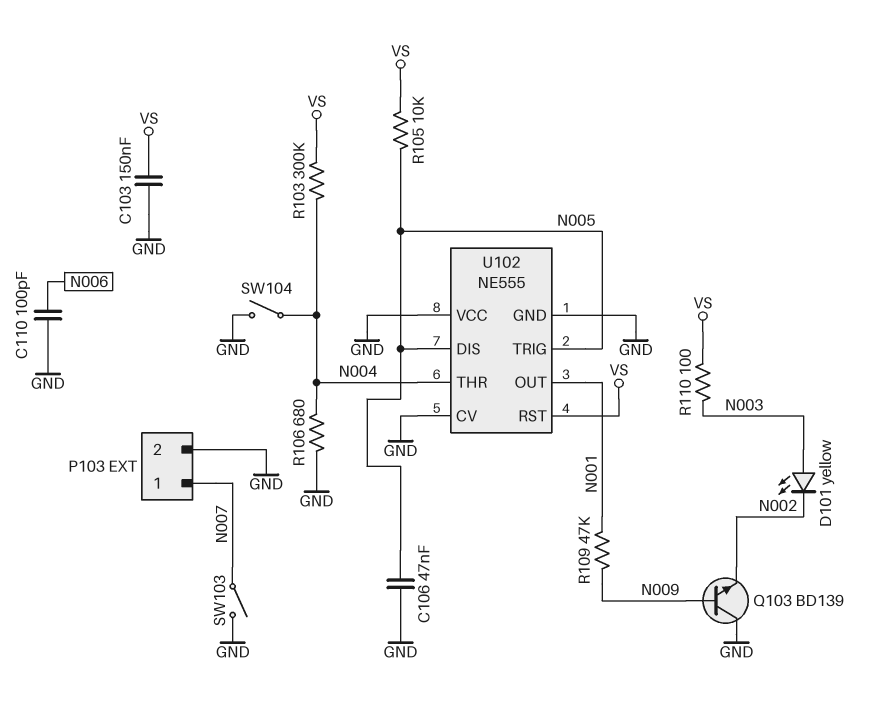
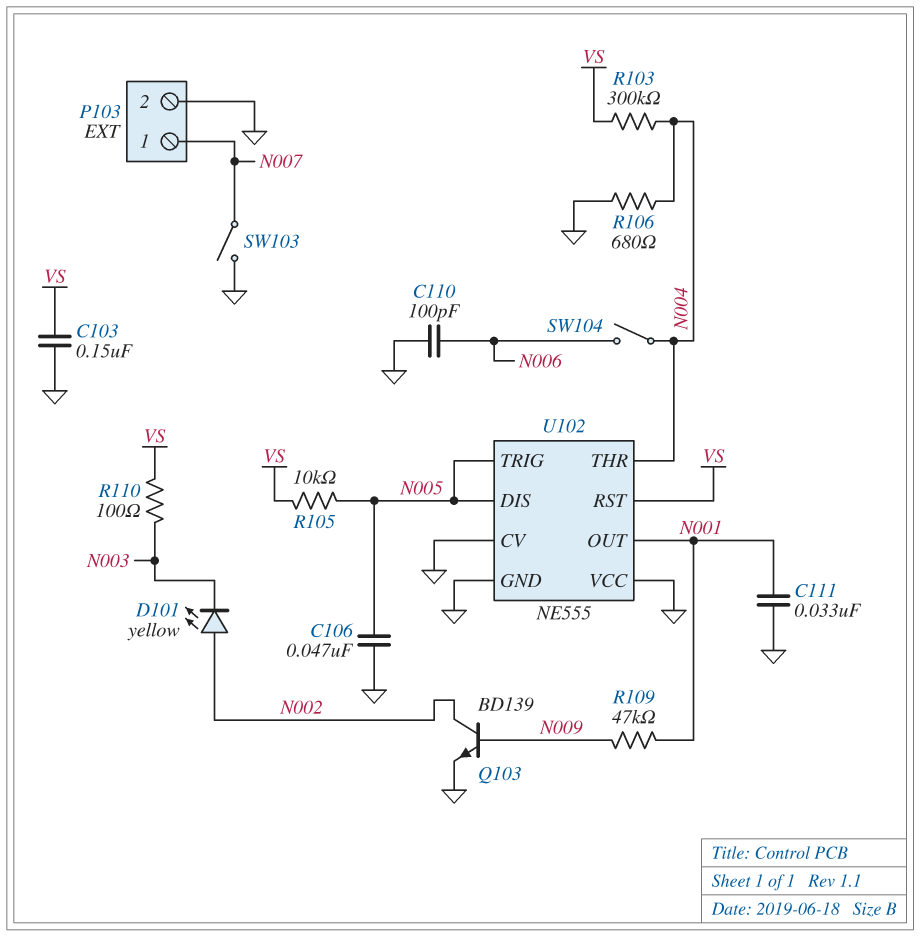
C111: none -> 33nF (GND, N001)
D101: LED yellow (A N003, K N002) -> LED yellow (A N002, K N003)
Q103: NPN BD139 (B N009, C GND, E N002) -> NPN BD139 (B N009, C N002, E GND)
SW104: switch (GND, N004) -> switch (N004, N006)

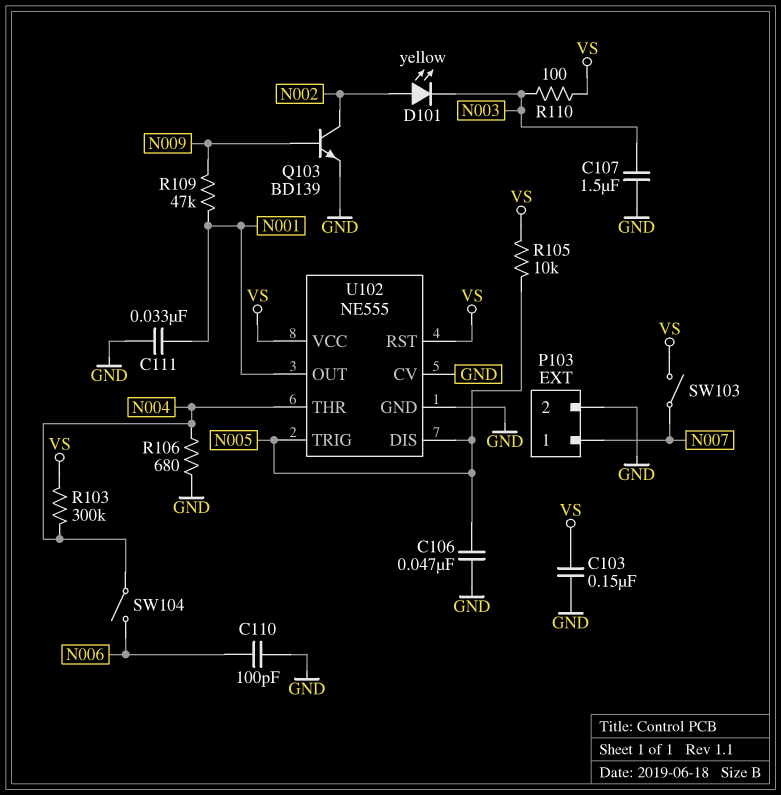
C107: none -> 1.5uF (GND, N003)
SW103: switch (GND, N007) -> switch (N007, VS)
U102 pin VCC: GND -> VS

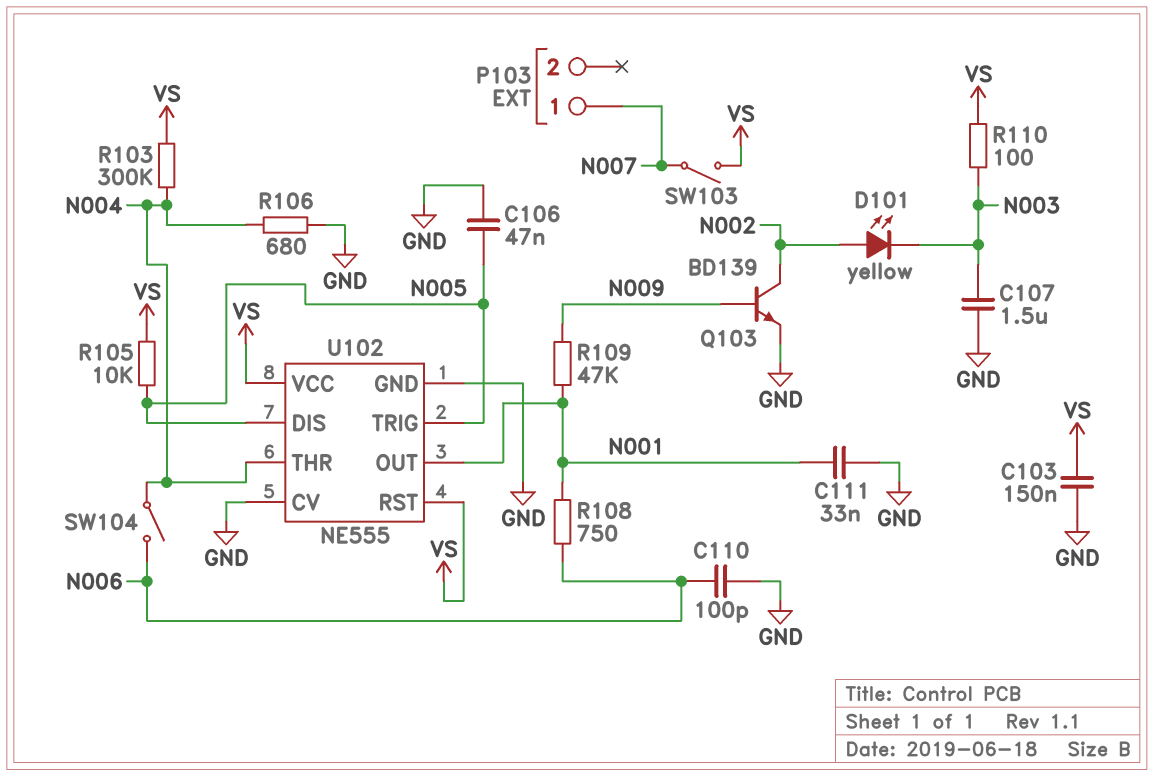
P103 pin 2: GND -> none
R108: none -> 750 (N001, N006)

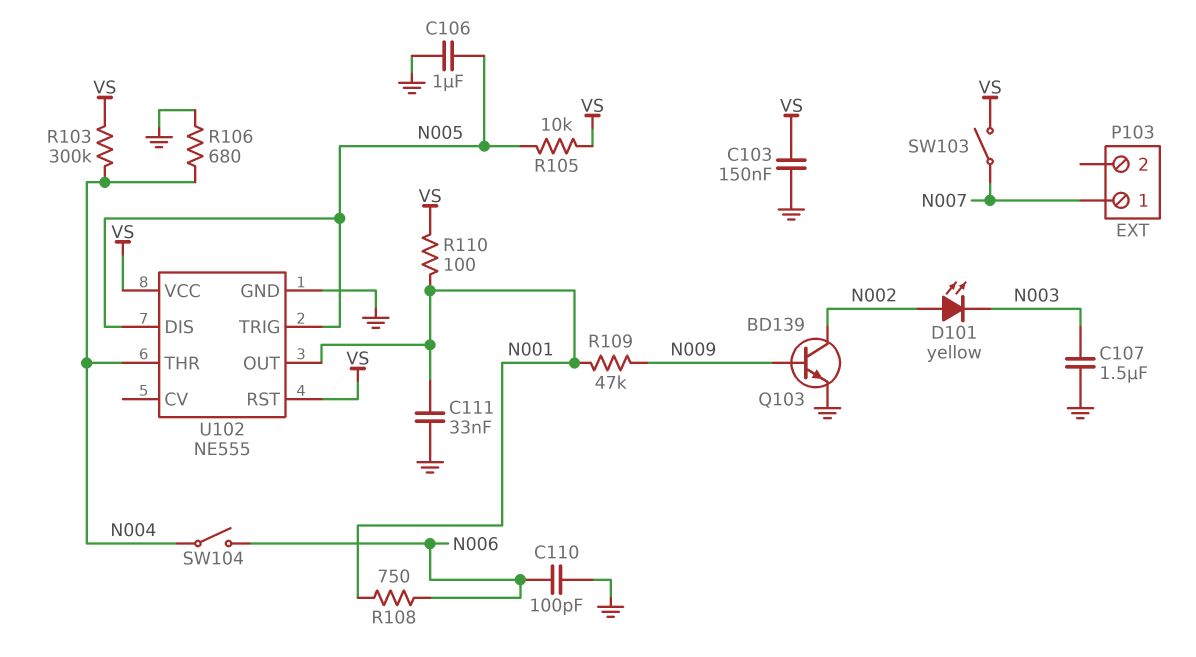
C106: 47nF (GND, N005) -> 1uF (GND, N005)
R110: 100 (N003, VS) -> 100 (N001, VS)
U102 pin CV: GND -> none

